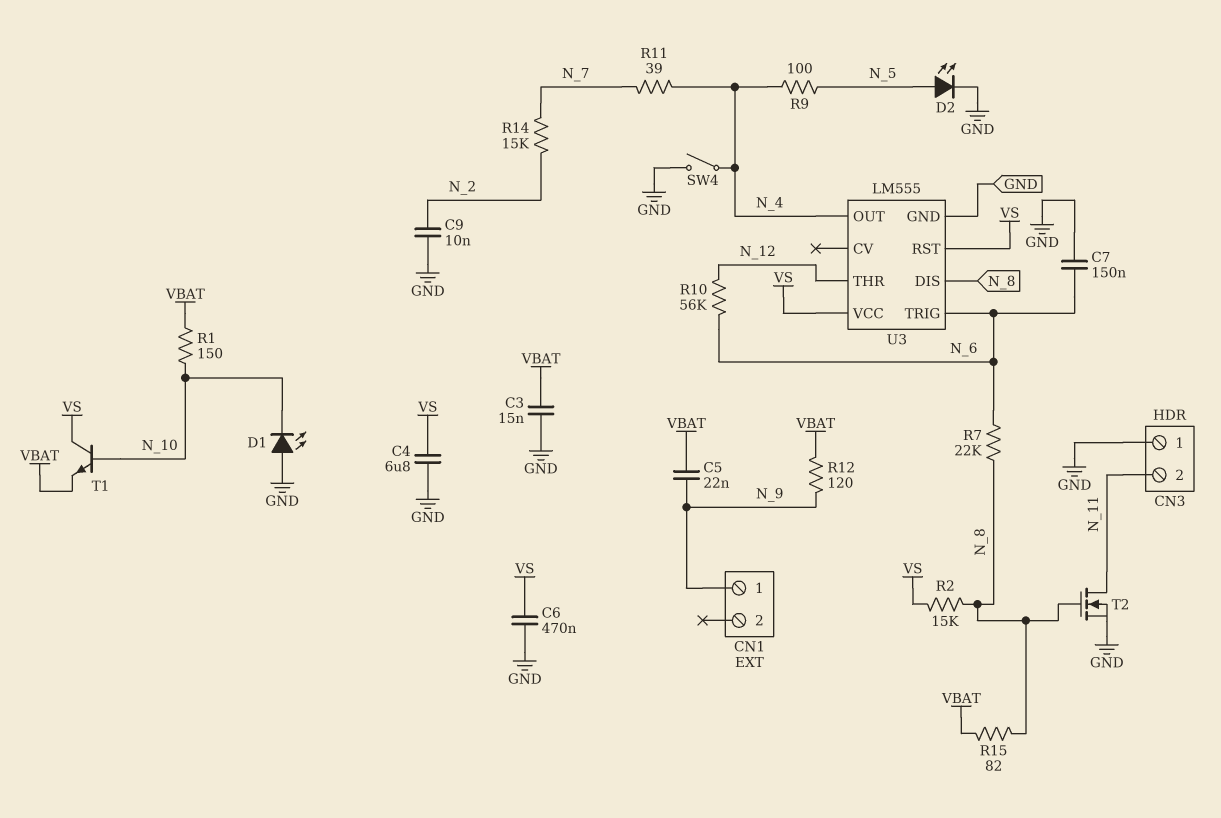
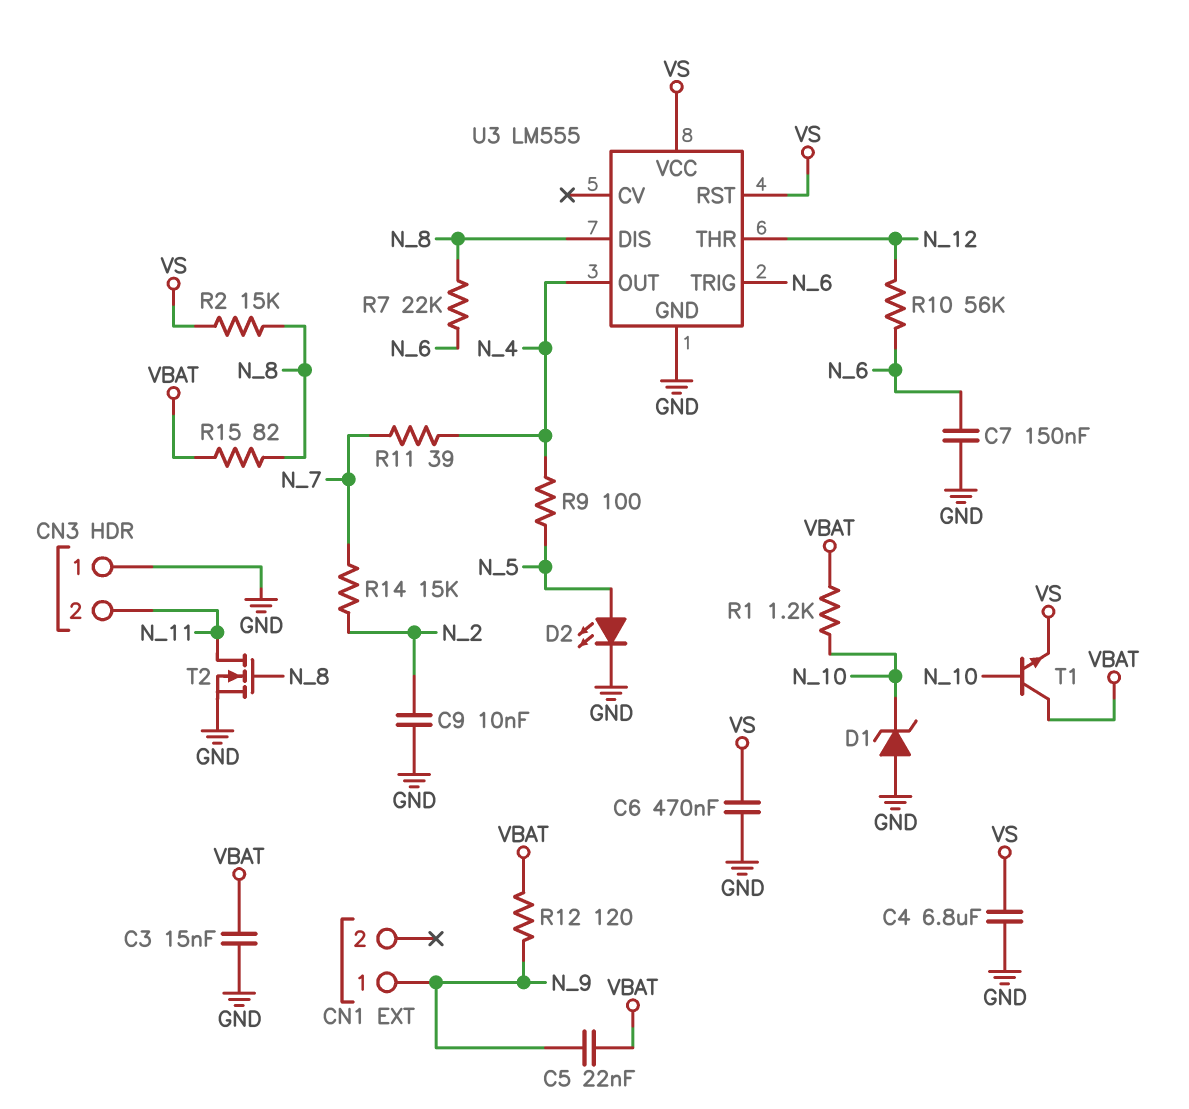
D1: LED (A GND, K N_10) -> zener (A GND, K N_10)
R1: 150 (N_10, VBAT) -> 1.2k (N_10, VBAT)
SW4: switch (GND, N_4) -> none
T1: NPN (B N_10, C VS, E VBAT) -> NPN (B N_10, C VBAT, E VS)

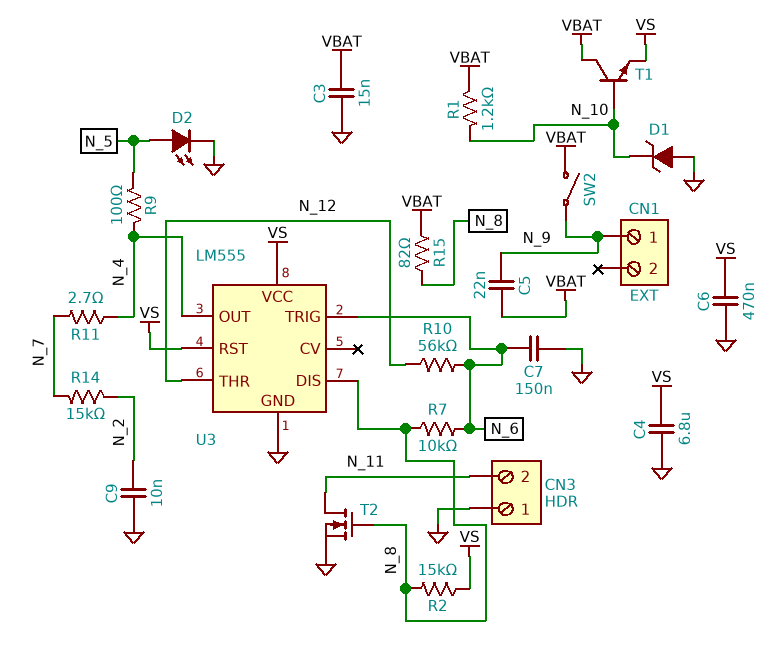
R7: 22k (N_6, N_8) -> 10k (N_6, N_8)
R11: 39 (N_4, N_7) -> 2.7 (N_4, N_7)
R12: 120 (N_9, VBAT) -> none
SW2: none -> switch (N_9, VBAT)

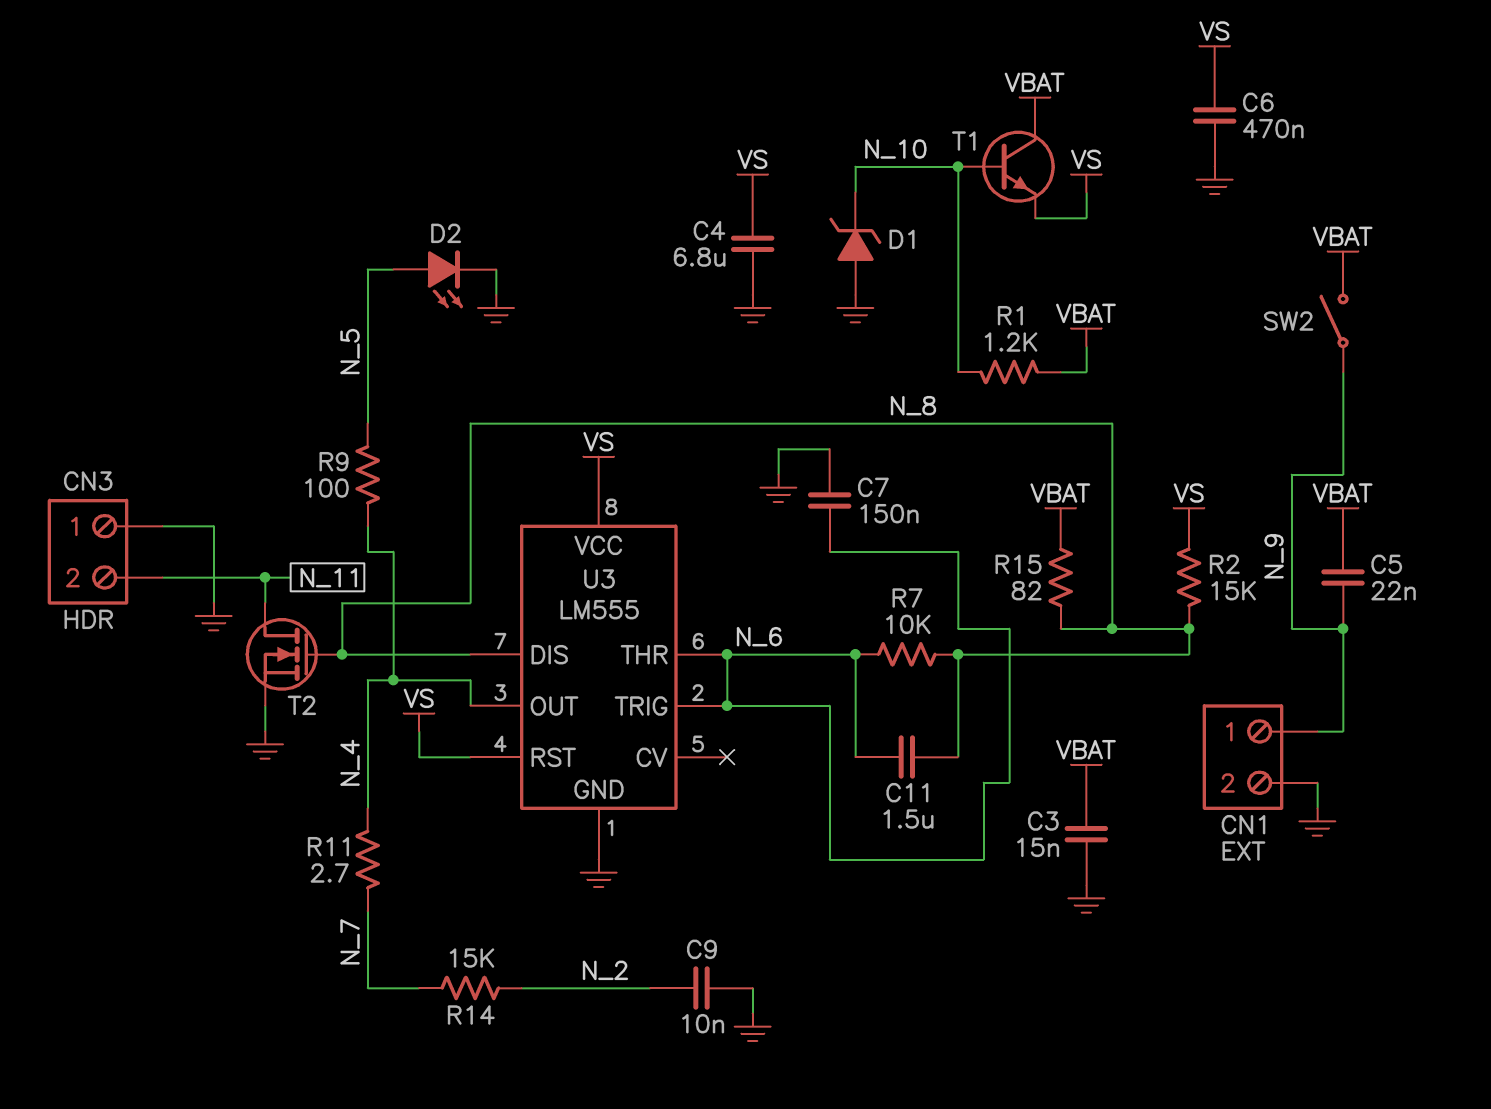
C11: none -> 1.5uF (N_6, N_8)
CN1 pin 2: none -> GND
R10: 56k (N_6, N_12) -> none
U3 pin THR: N_12 -> N_6

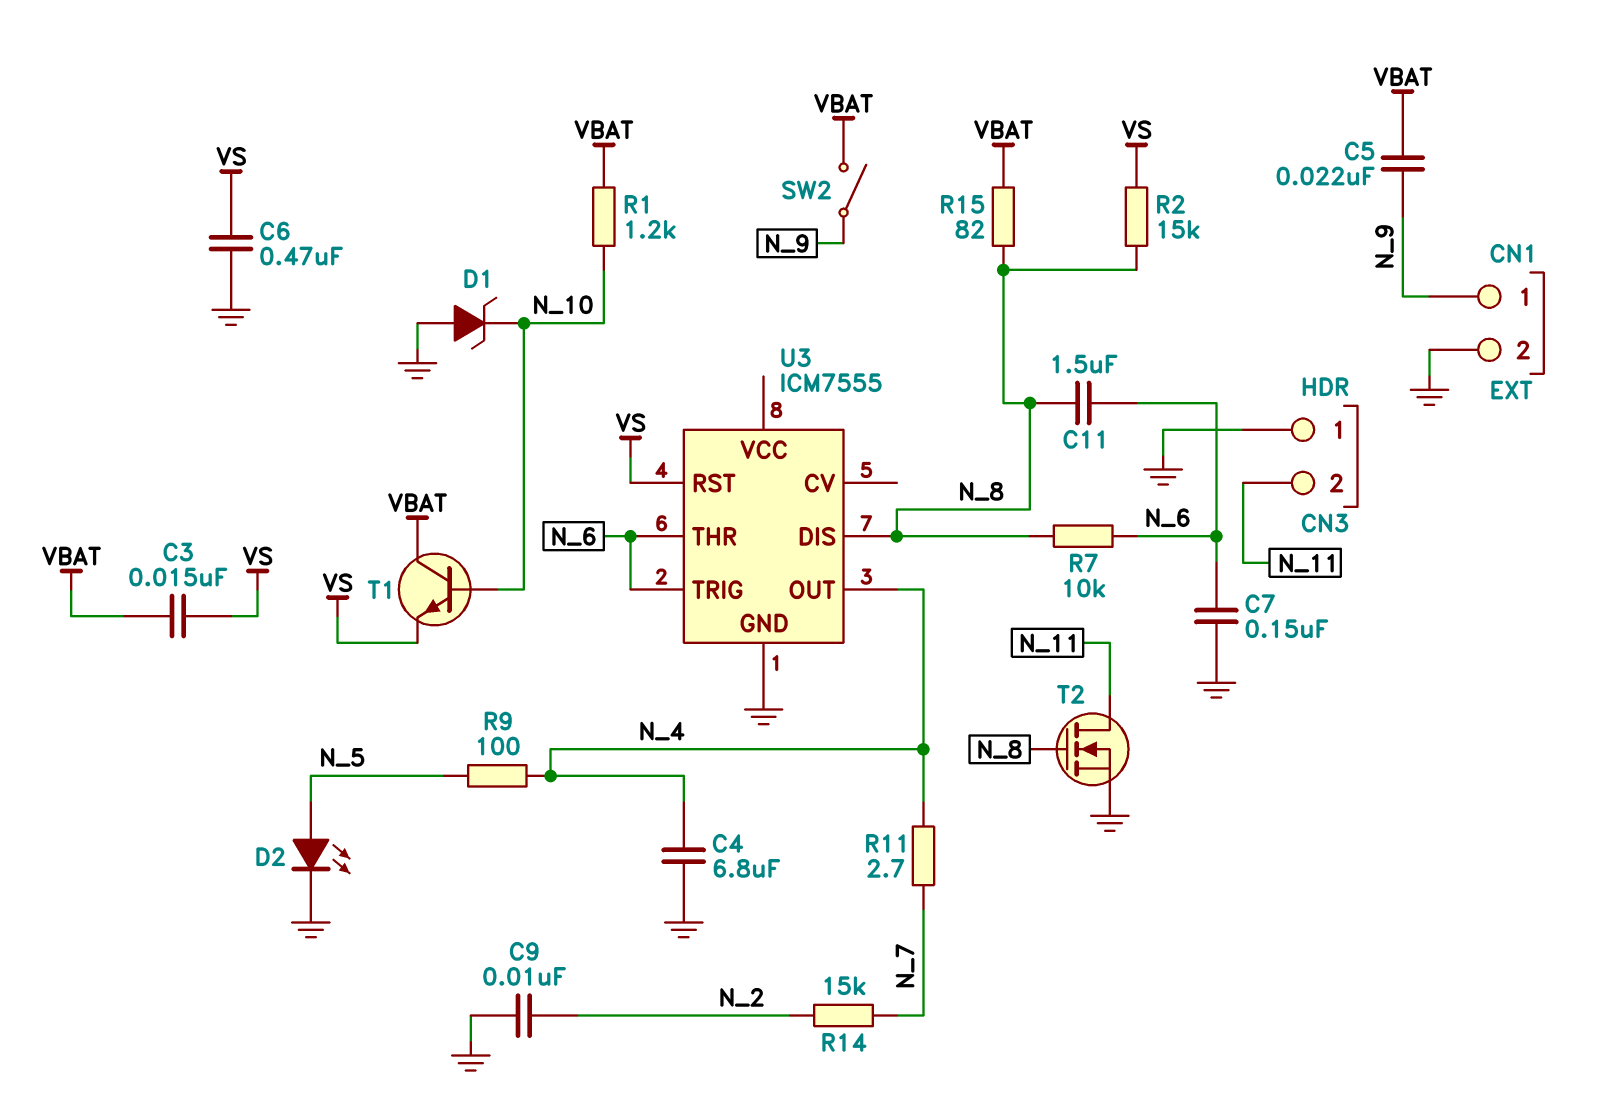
C3: 15nF (GND, VBAT) -> 15nF (VBAT, VS)
C4: 6.8uF (GND, VS) -> 6.8uF (GND, N_4)
U3: LM555 -> ICM7555
U3 pin VCC: VS -> none

